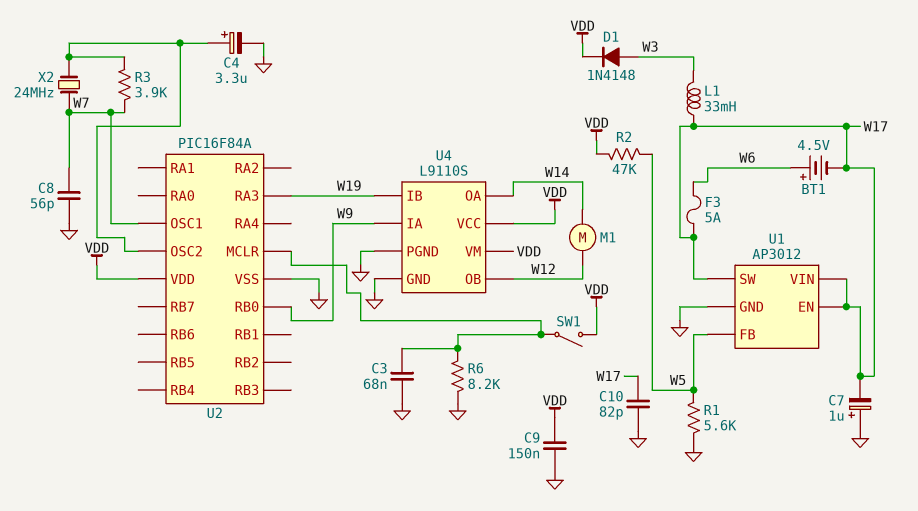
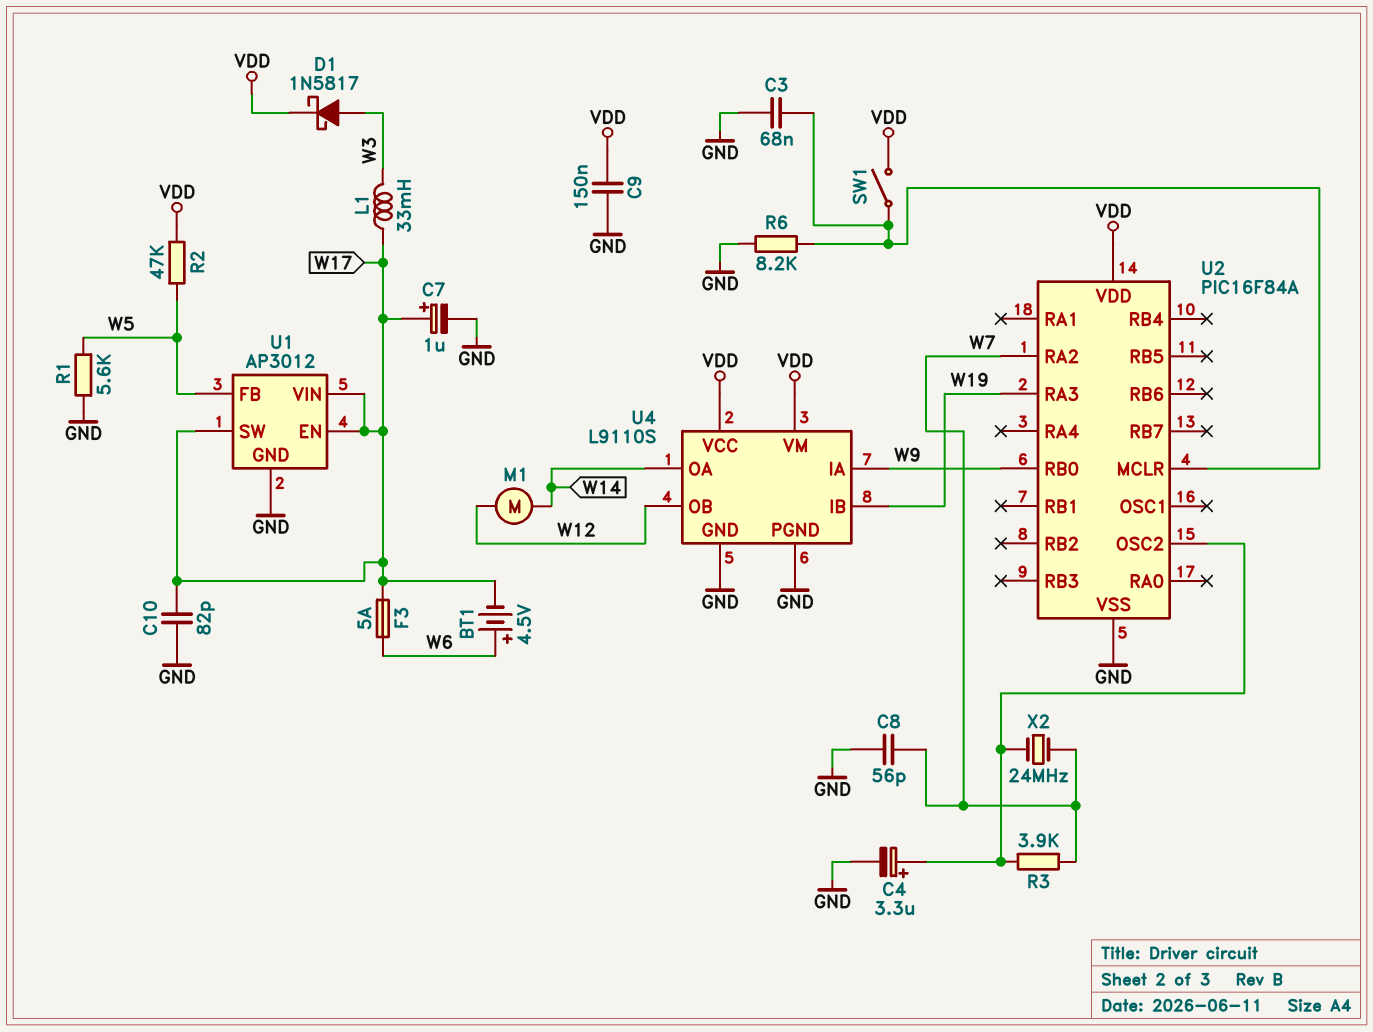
C7: 1uF (plus GND, minus W17) -> 1uF (plus W17, minus GND)
D1: diode 1N4148 (A W3, K VDD) -> schottky 1N5817 (A W3, K VDD)
U2 pin OSC1: W7 -> none
U2 pin RA2: none -> W7

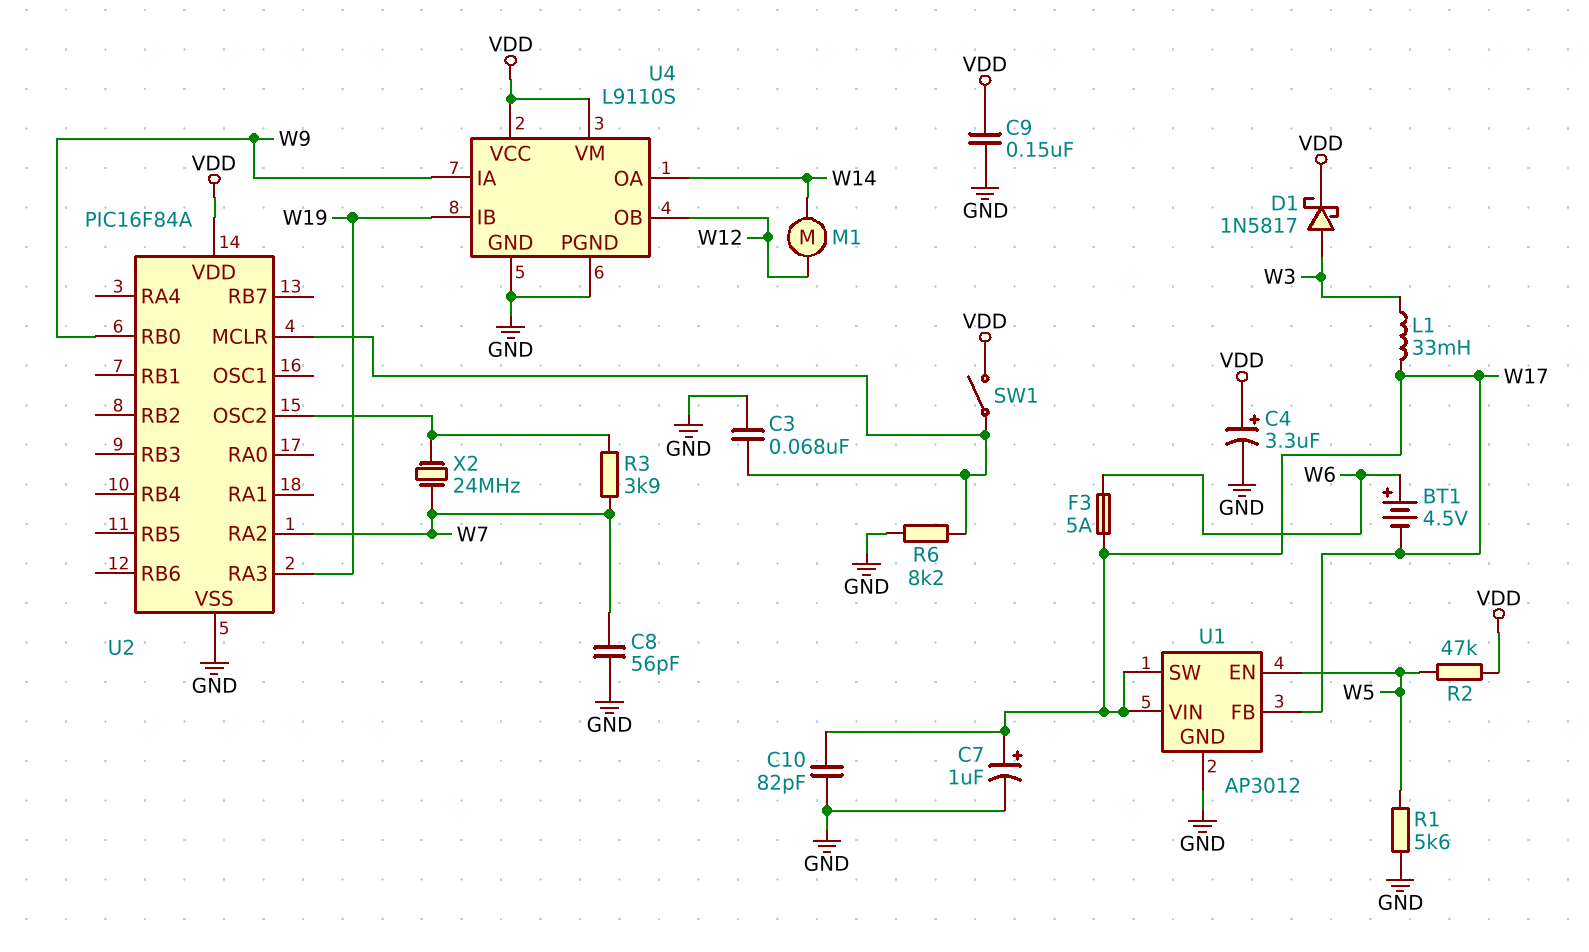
C4: 3.3uF (plus U2/OSC2, minus GND) -> 3.3uF (plus VDD, minus GND)
U1 pin EN: W17 -> W5
U1 pin FB: W5 -> W17

